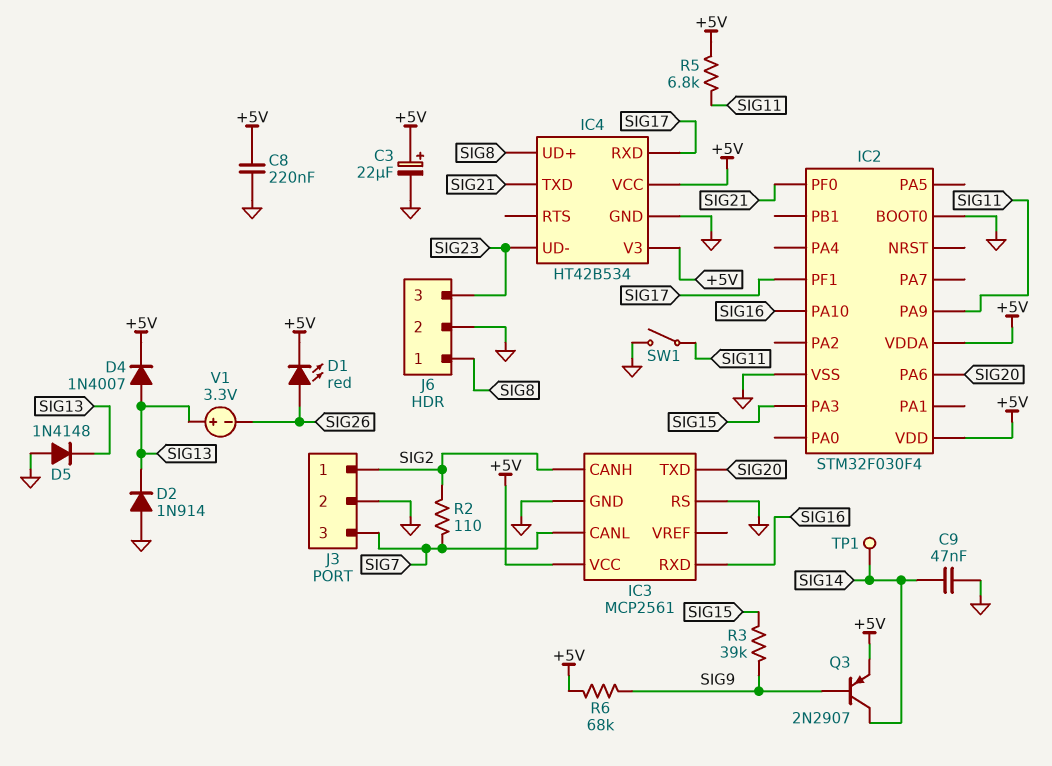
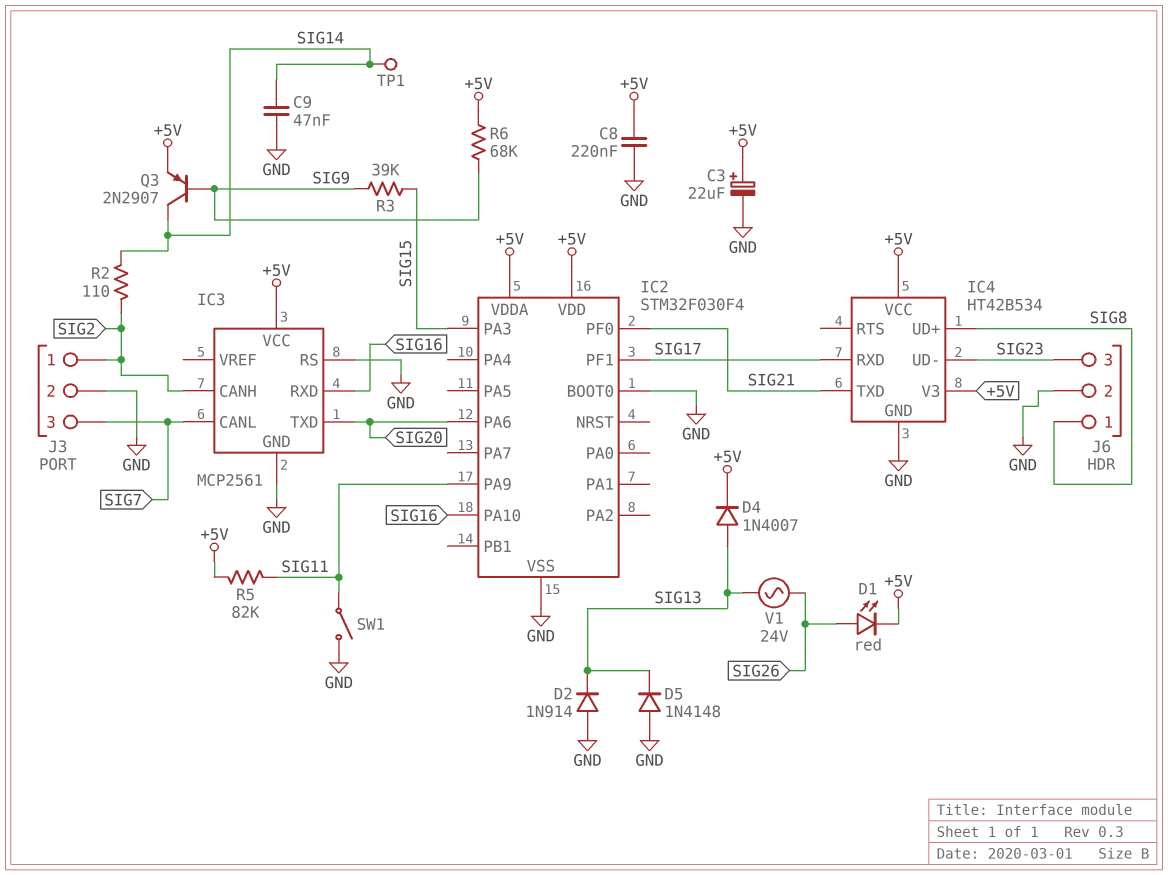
R2: 110 (SIG2, SIG7) -> 110 (SIG2, SIG14)
R5: 6.8k (+5V, SIG11) -> 82k (+5V, SIG11)
V1: 3.3V (plus SIG13, minus SIG26) -> AC 24V (SIG13, SIG26)

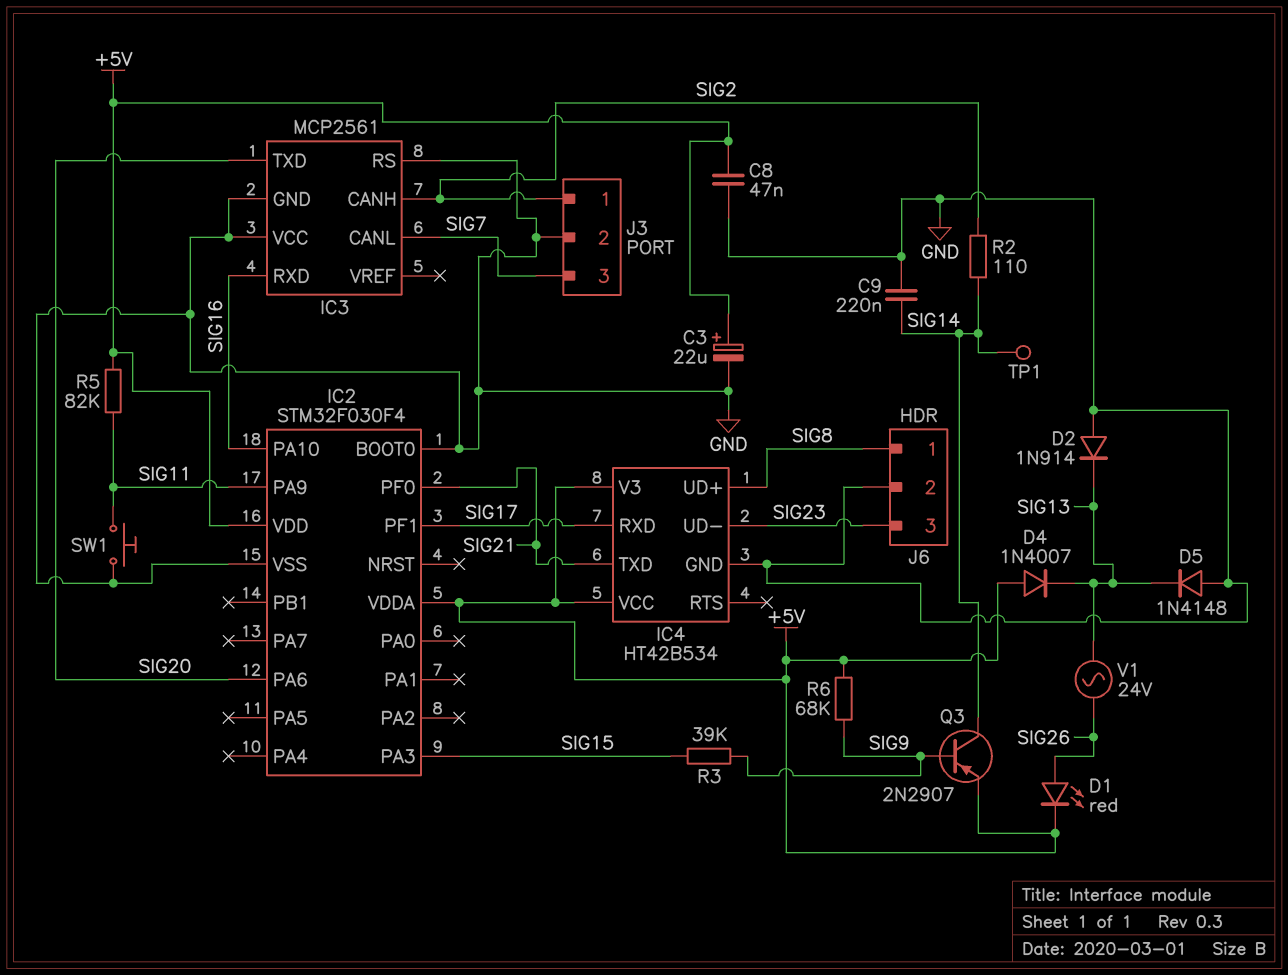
C8: 220nF (+5V, GND) -> 47nF (+5V, GND)
C9: 47nF (GND, SIG14) -> 220nF (GND, SIG14)
D4: diode 1N4007 (A SIG13, K +5V) -> diode 1N4007 (A +5V, K SIG13)
IC3 pin VCC: +5V -> GND
SW1: switch (GND, SIG11) -> button (GND, SIG11)

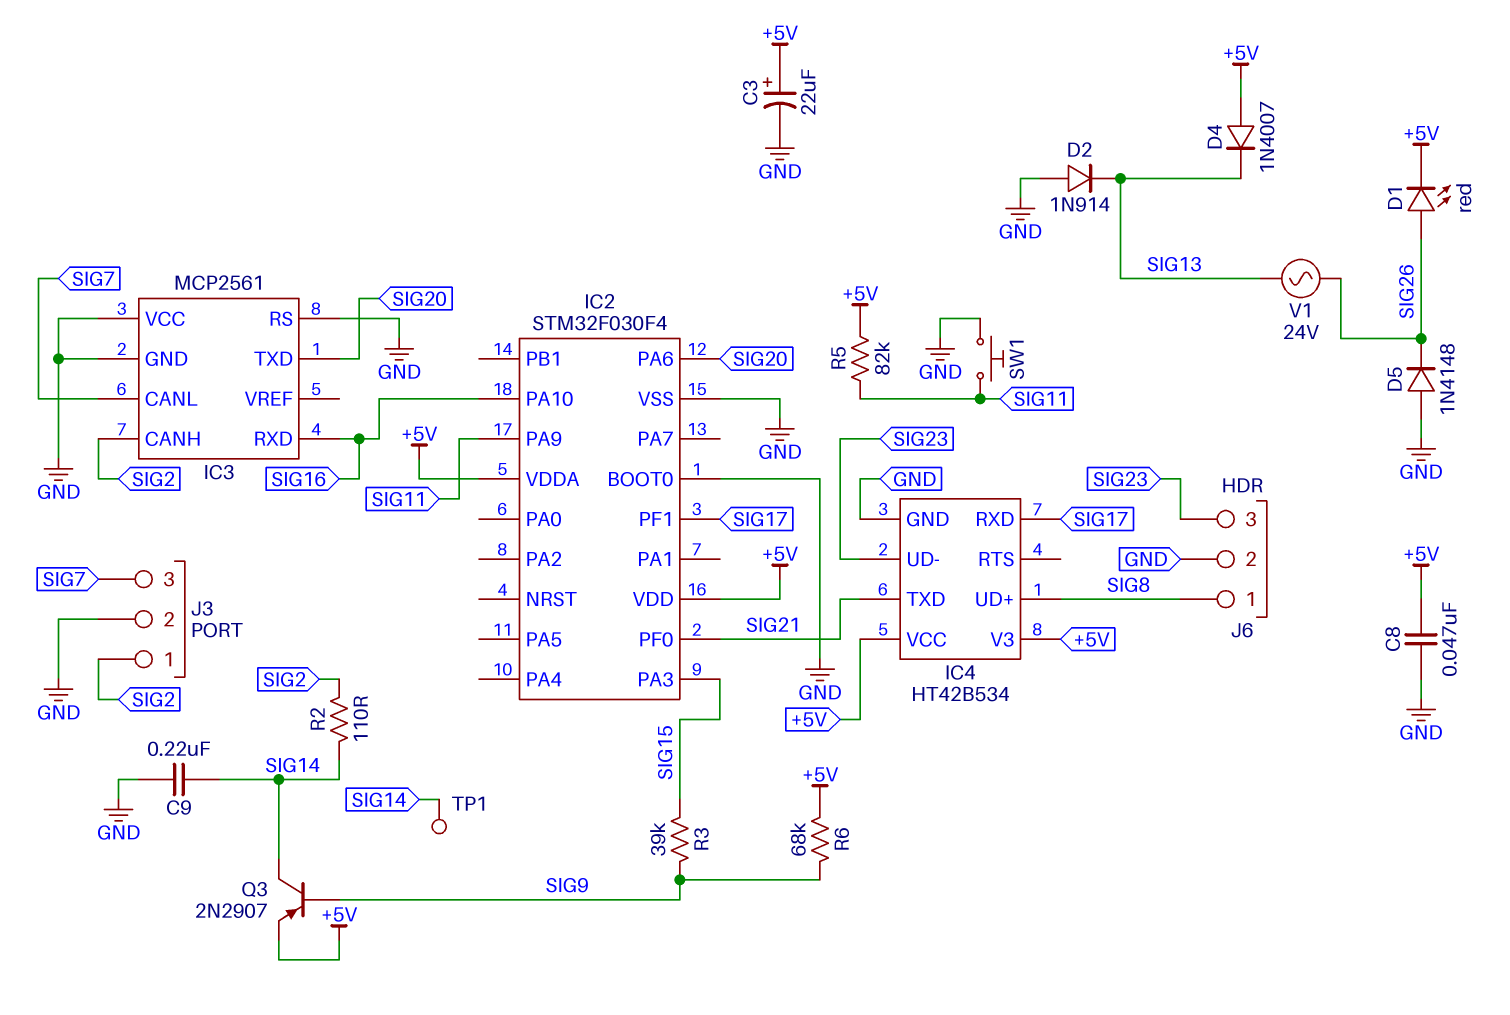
D5: diode 1N4148 (A GND, K SIG13) -> diode 1N4148 (A GND, K SIG26)

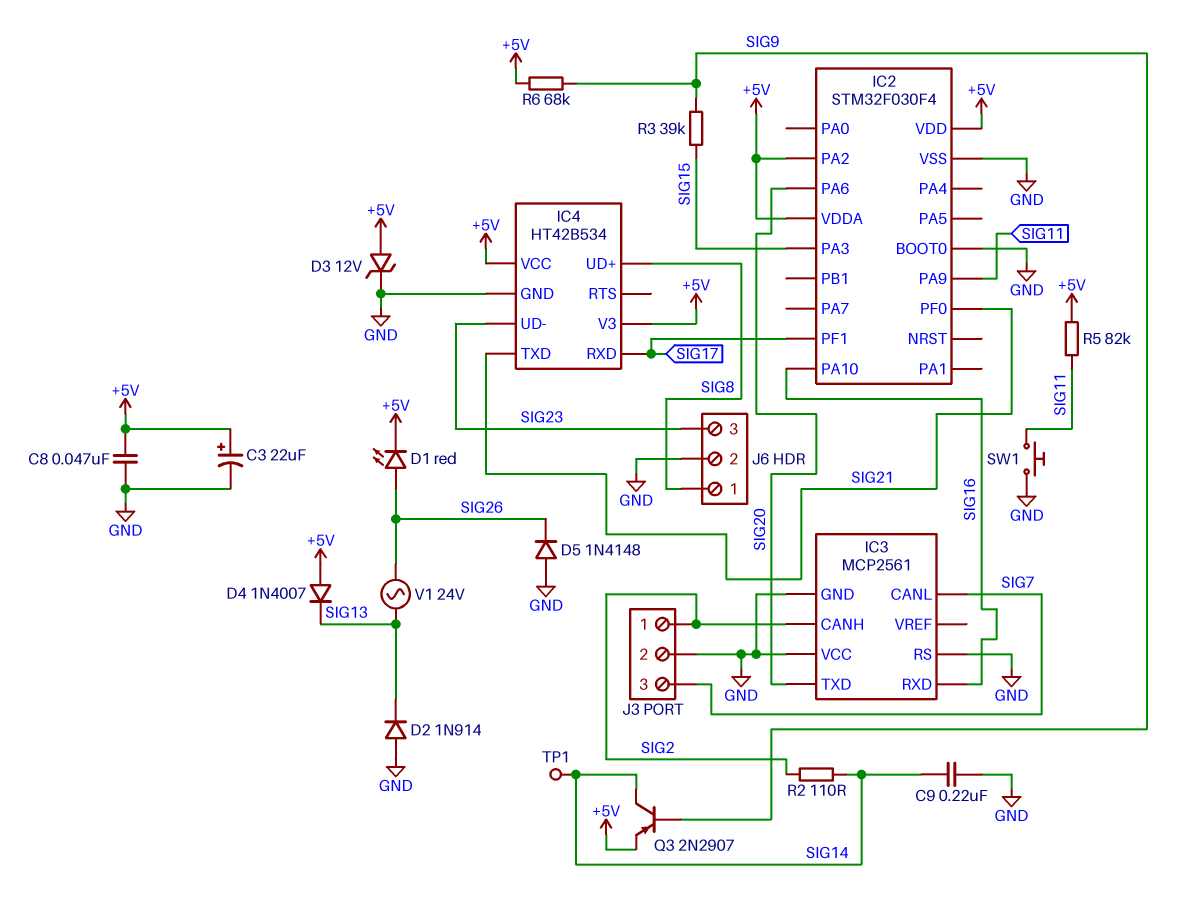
D3: none -> zener 12V (A +5V, K GND)
IC2 pin PA2: none -> +5V

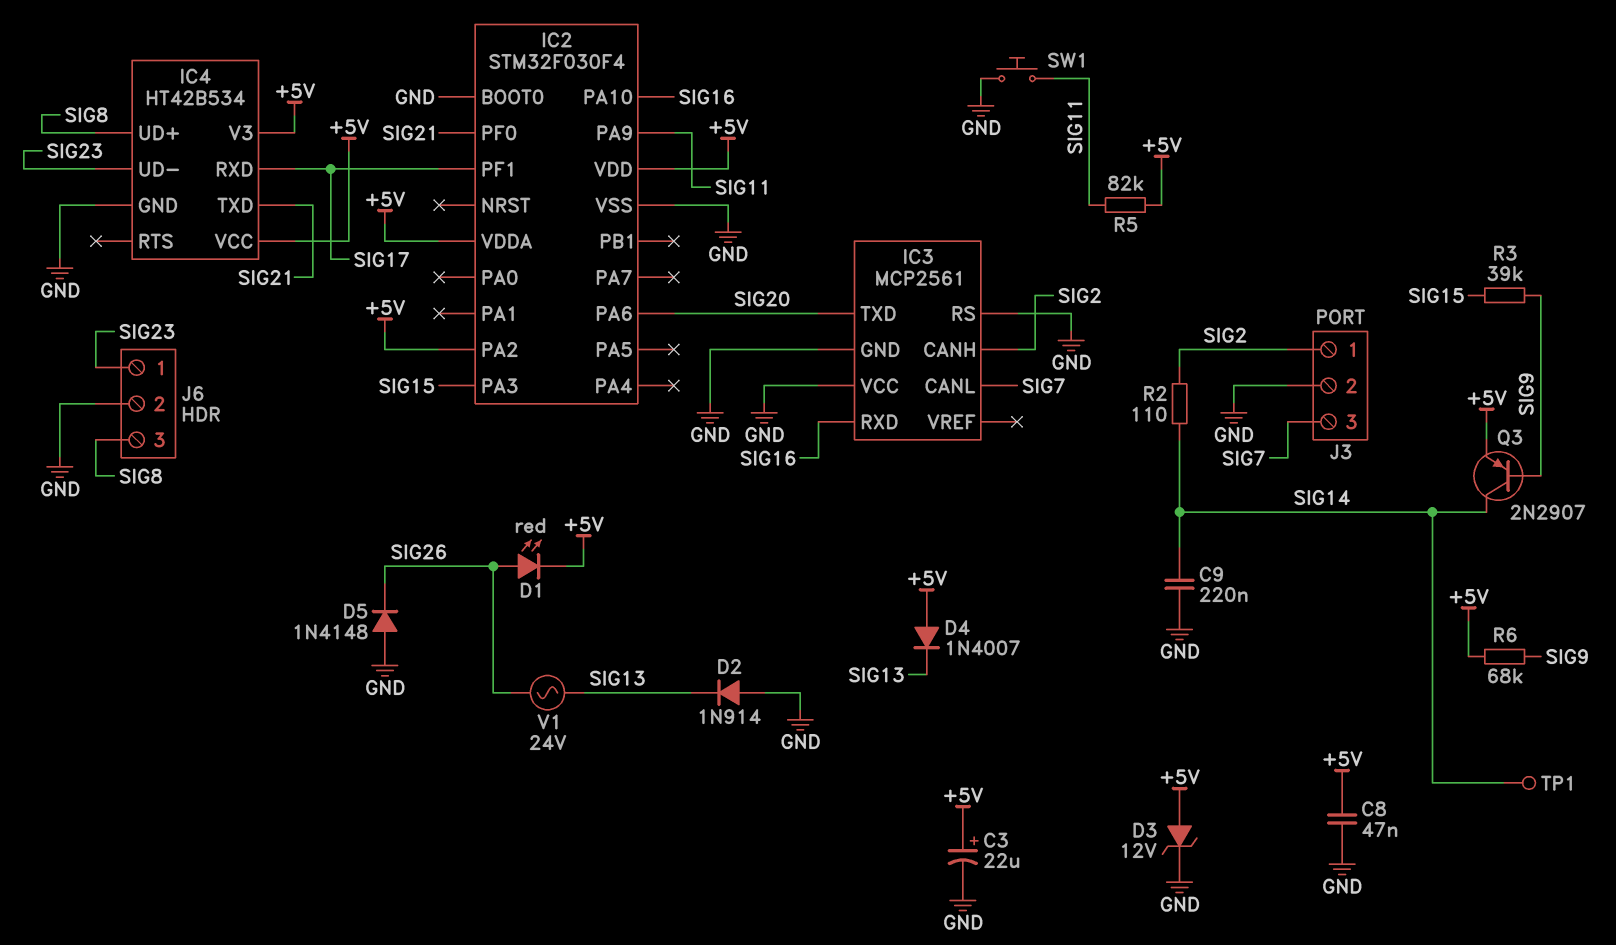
J6 pin 1: SIG8 -> SIG23
J6 pin 3: SIG23 -> SIG8

